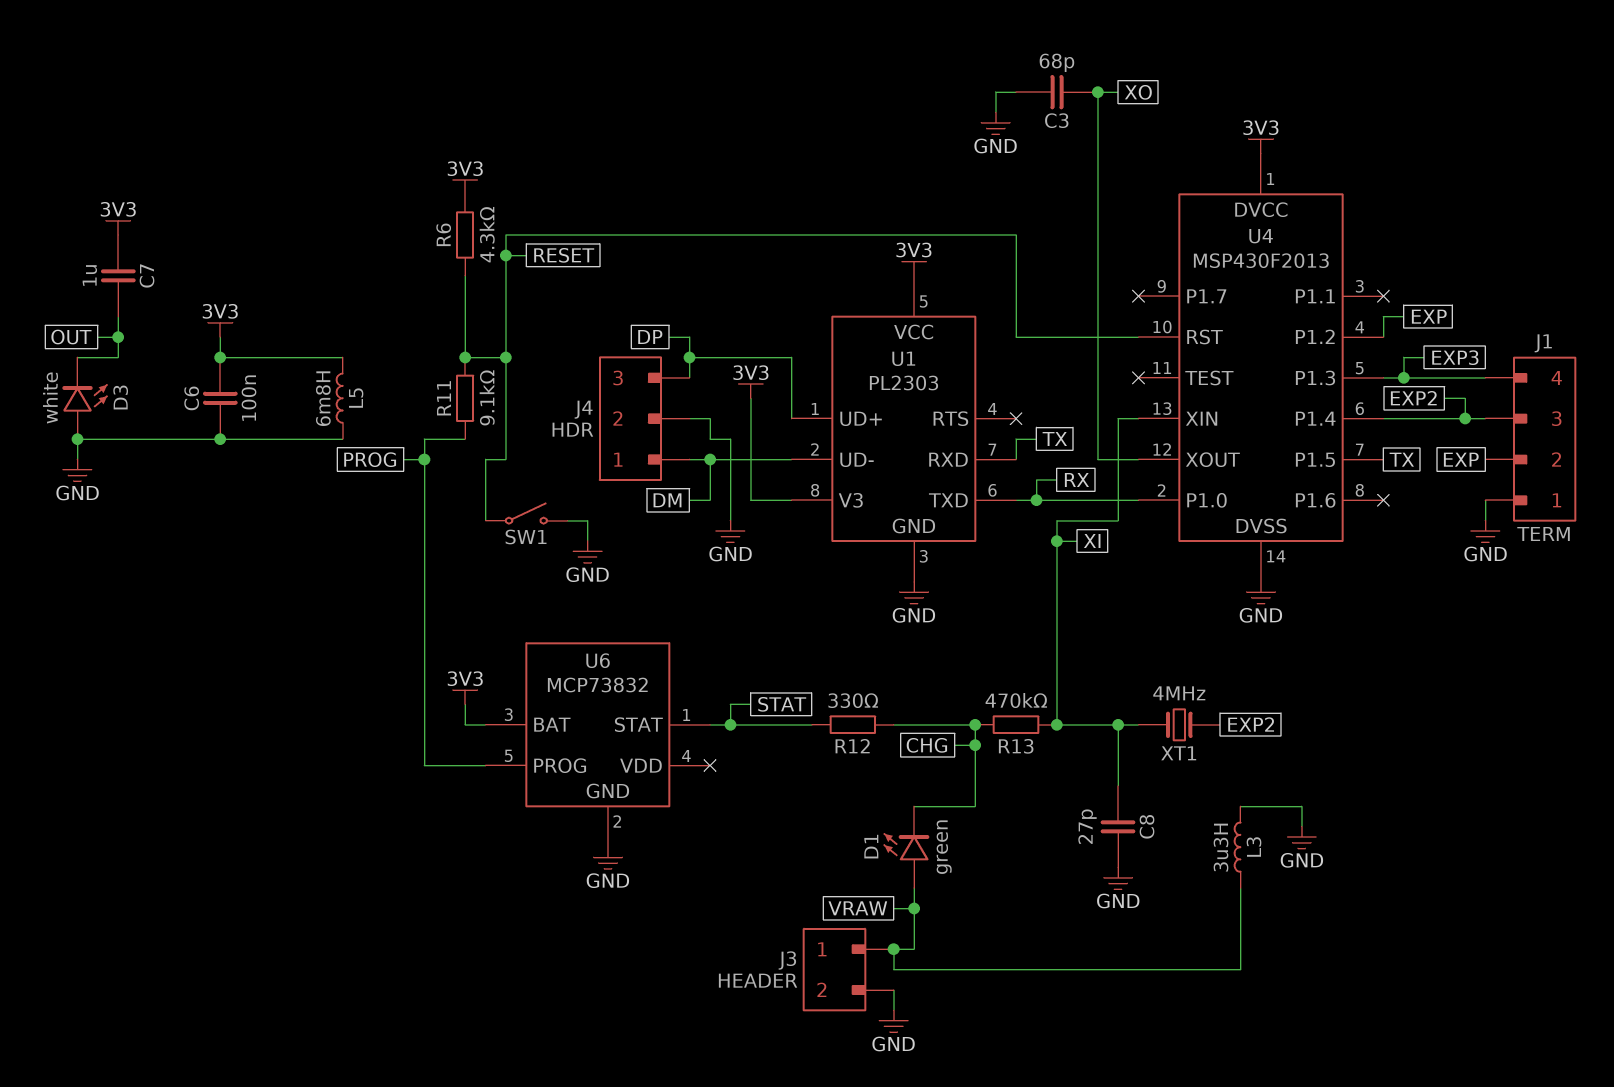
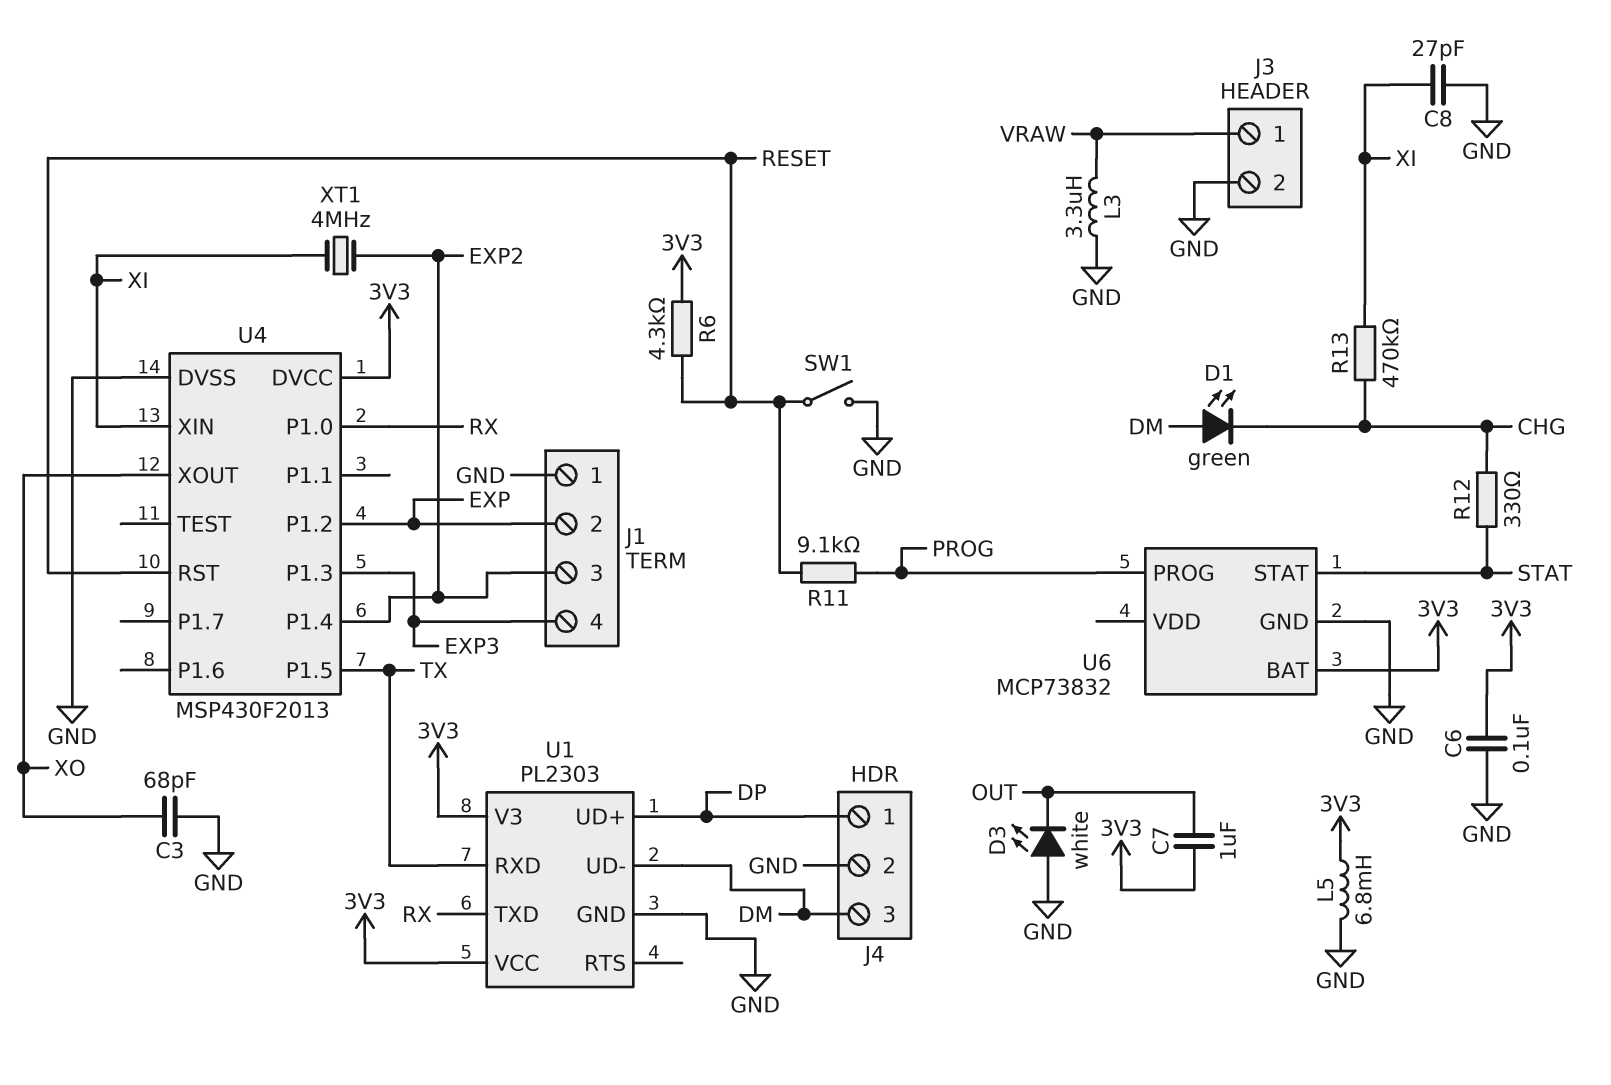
D1: LED green (A VRAW, K CHG) -> LED green (A DM, K CHG)
J4 pin 1: DM -> DP
J4 pin 3: DP -> DM

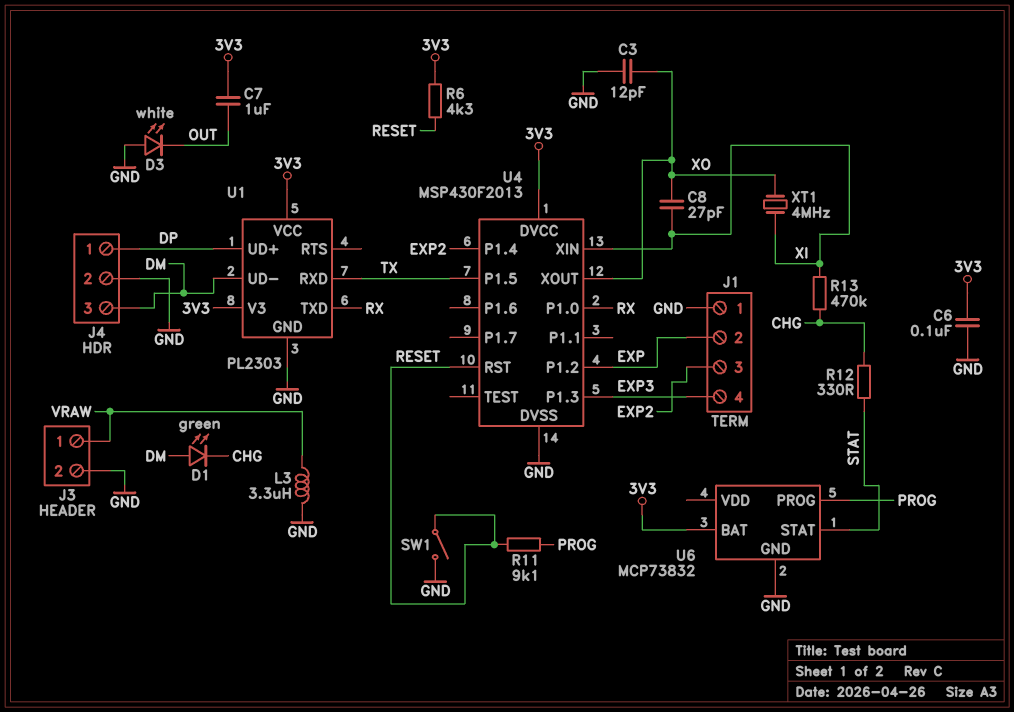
C3: 68pF (GND, XO) -> 12pF (GND, XO)
C8: 27pF (GND, XI) -> 27pF (XI, XO)
L5: 6.8mH (3V3, GND) -> none
XT1: 4MHz (EXP2, XI) -> 4MHz (XI, XO)

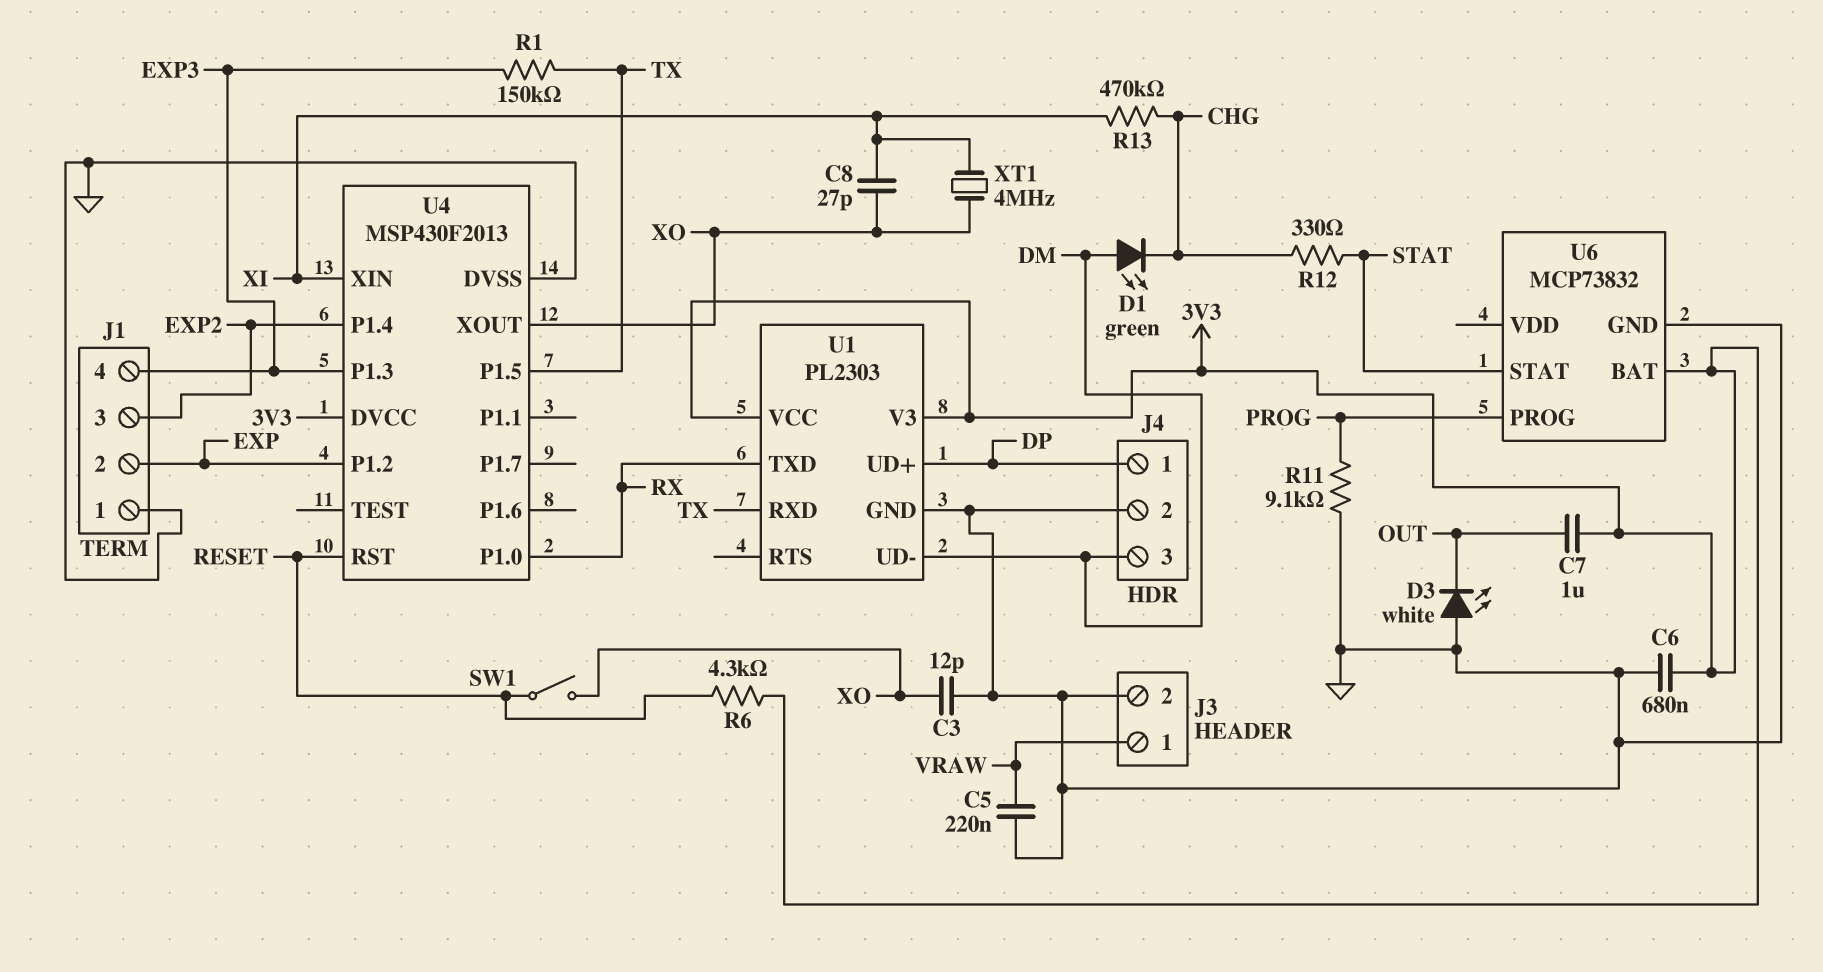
C5: none -> 220nF (GND, VRAW)
C6: 100nF (3V3, GND) -> 680nF (3V3, GND)
L3: 3.3uH (GND, VRAW) -> none
R1: none -> 150k (EXP3, TX)
R11: 9.1k (PROG, RESET) -> 9.1k (GND, PROG)
SW1: switch (GND, RESET) -> switch (RESET, XO)

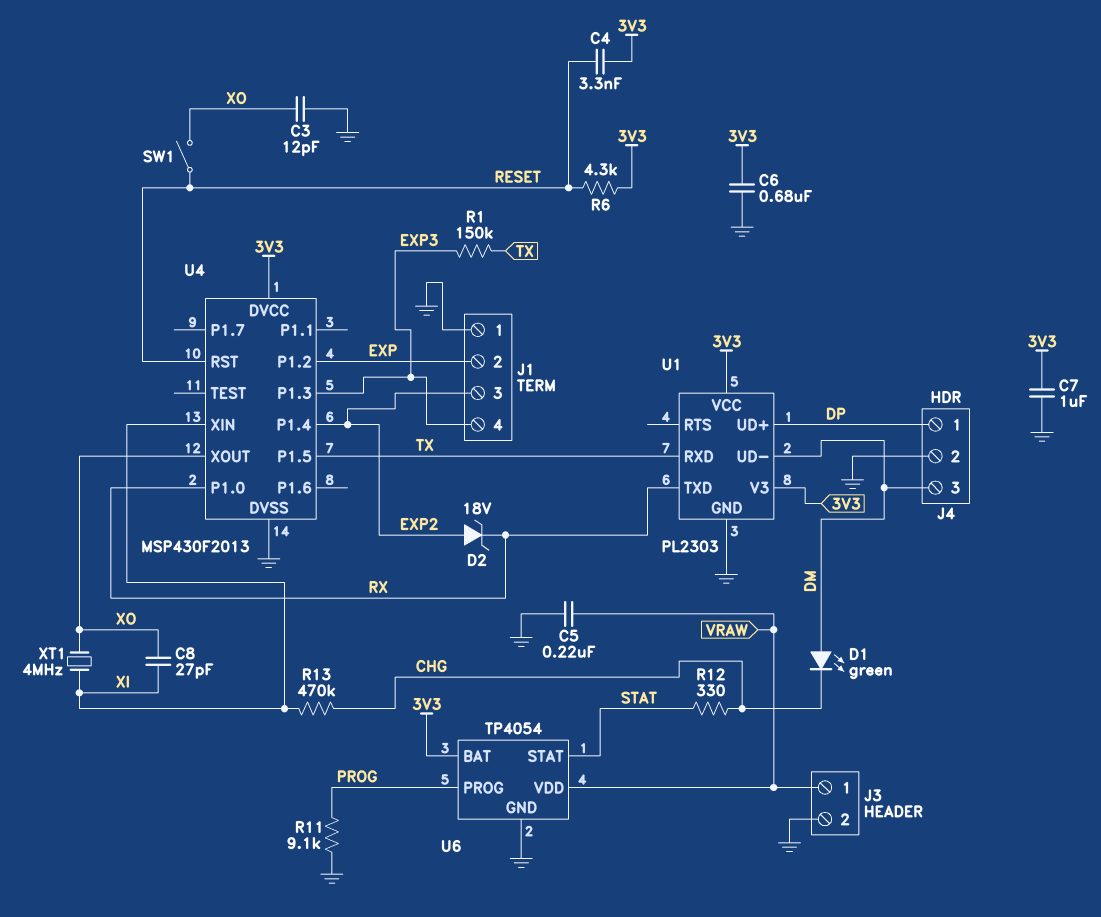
C4: none -> 3.3nF (3V3, RESET)
C7: 1uF (3V3, OUT) -> 1uF (3V3, GND)
D2: none -> zener 18V (A EXP2, K RX)
D3: LED white (A GND, K OUT) -> none
U6: MCP73832 -> TP4054
U6 pin VDD: none -> VRAW

